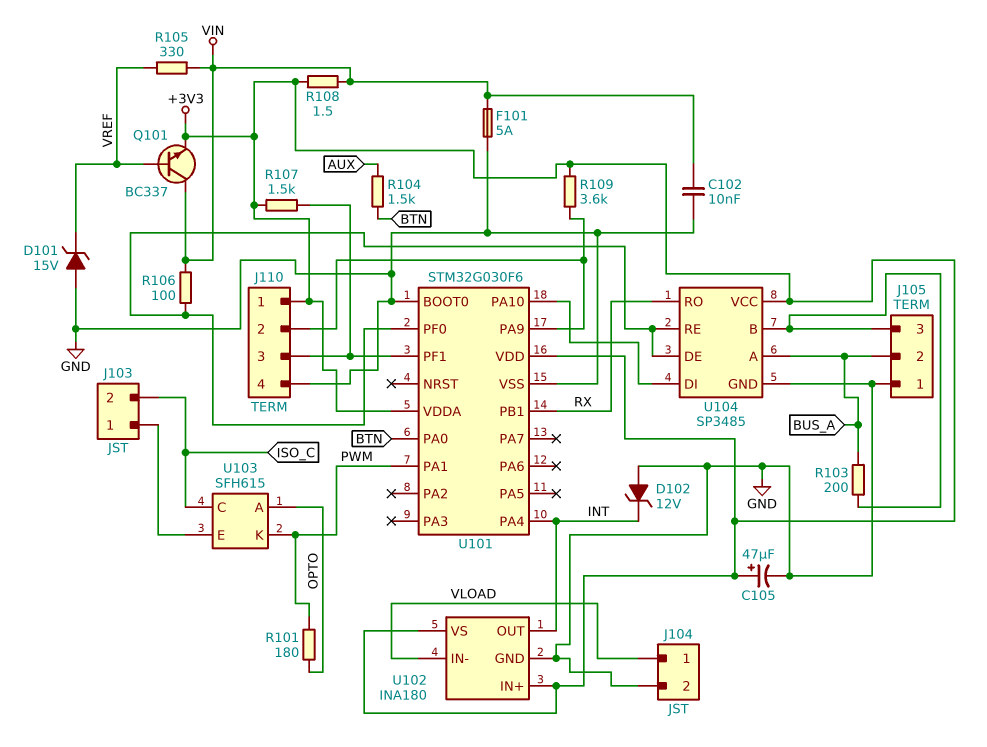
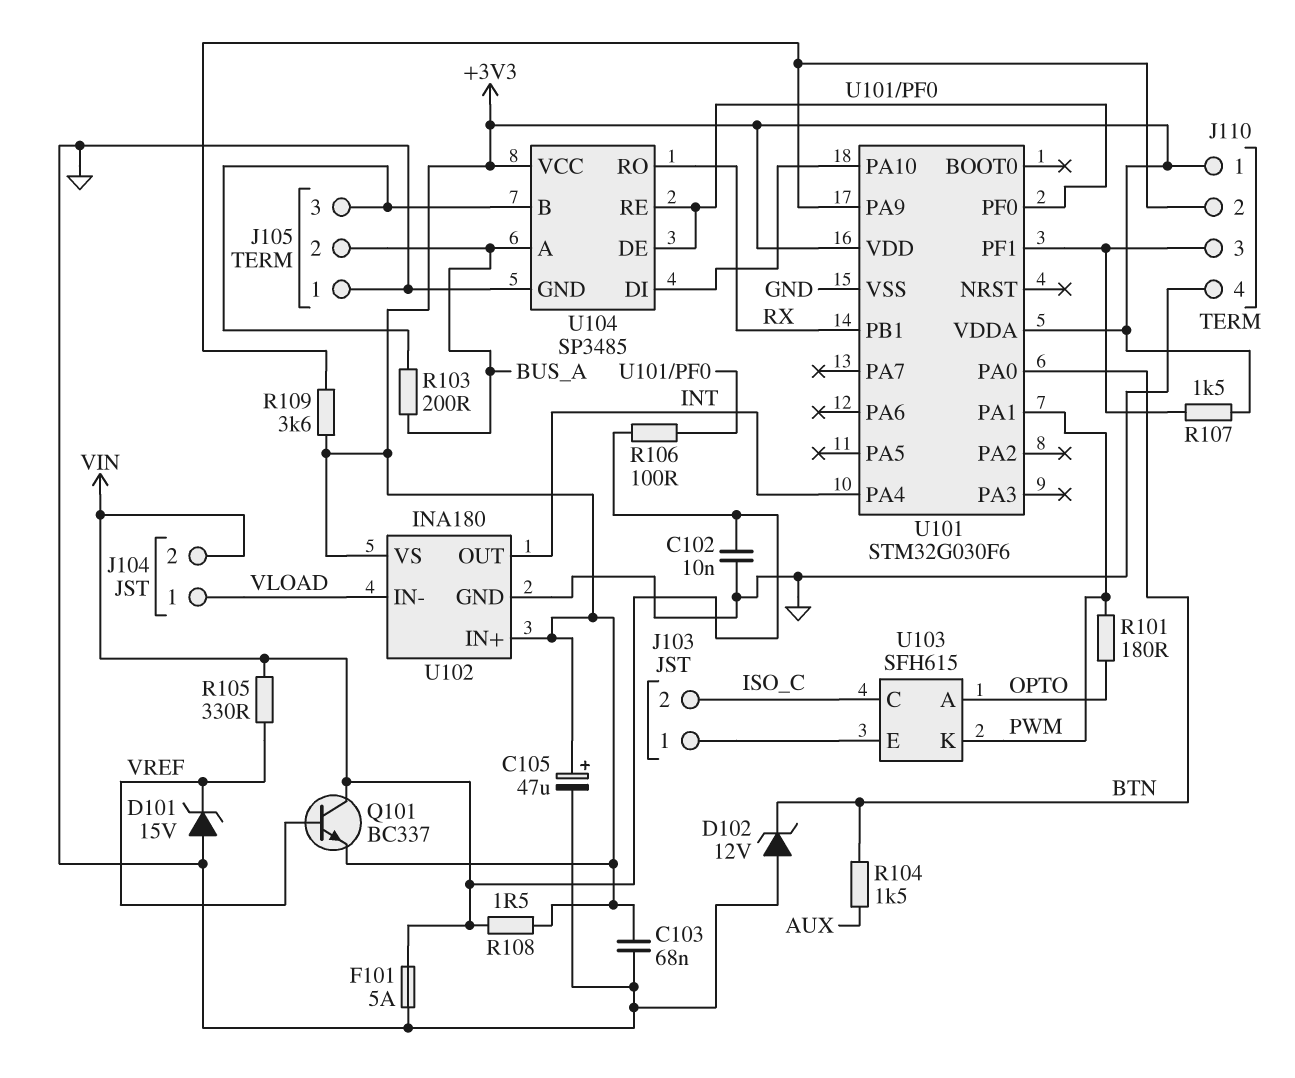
C103: none -> 68nF (+3V3, GND)
D102: zener 12V (A GND, K INT) -> zener 12V (A GND, K BTN)
J104 pin 2: GND -> VIN
U101 pin BOOT0: GND -> none

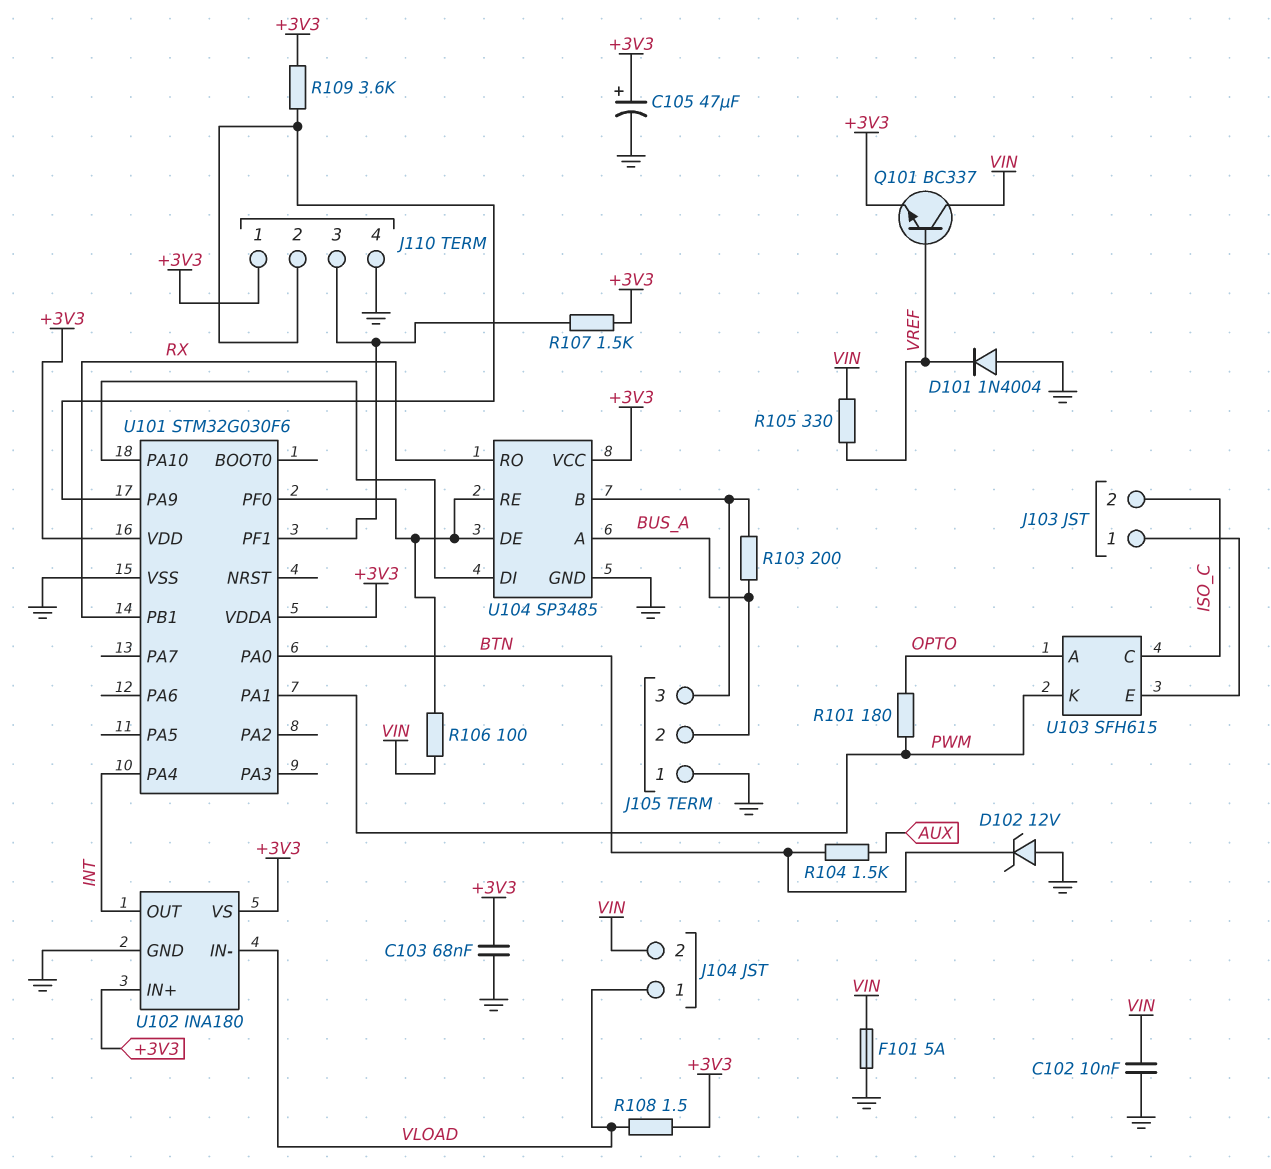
D101: zener 15V (A GND, K VREF) -> diode 1N4004 (A GND, K VREF)
R108: 1.5 (+3V3, VIN) -> 1.5 (+3V3, VLOAD)

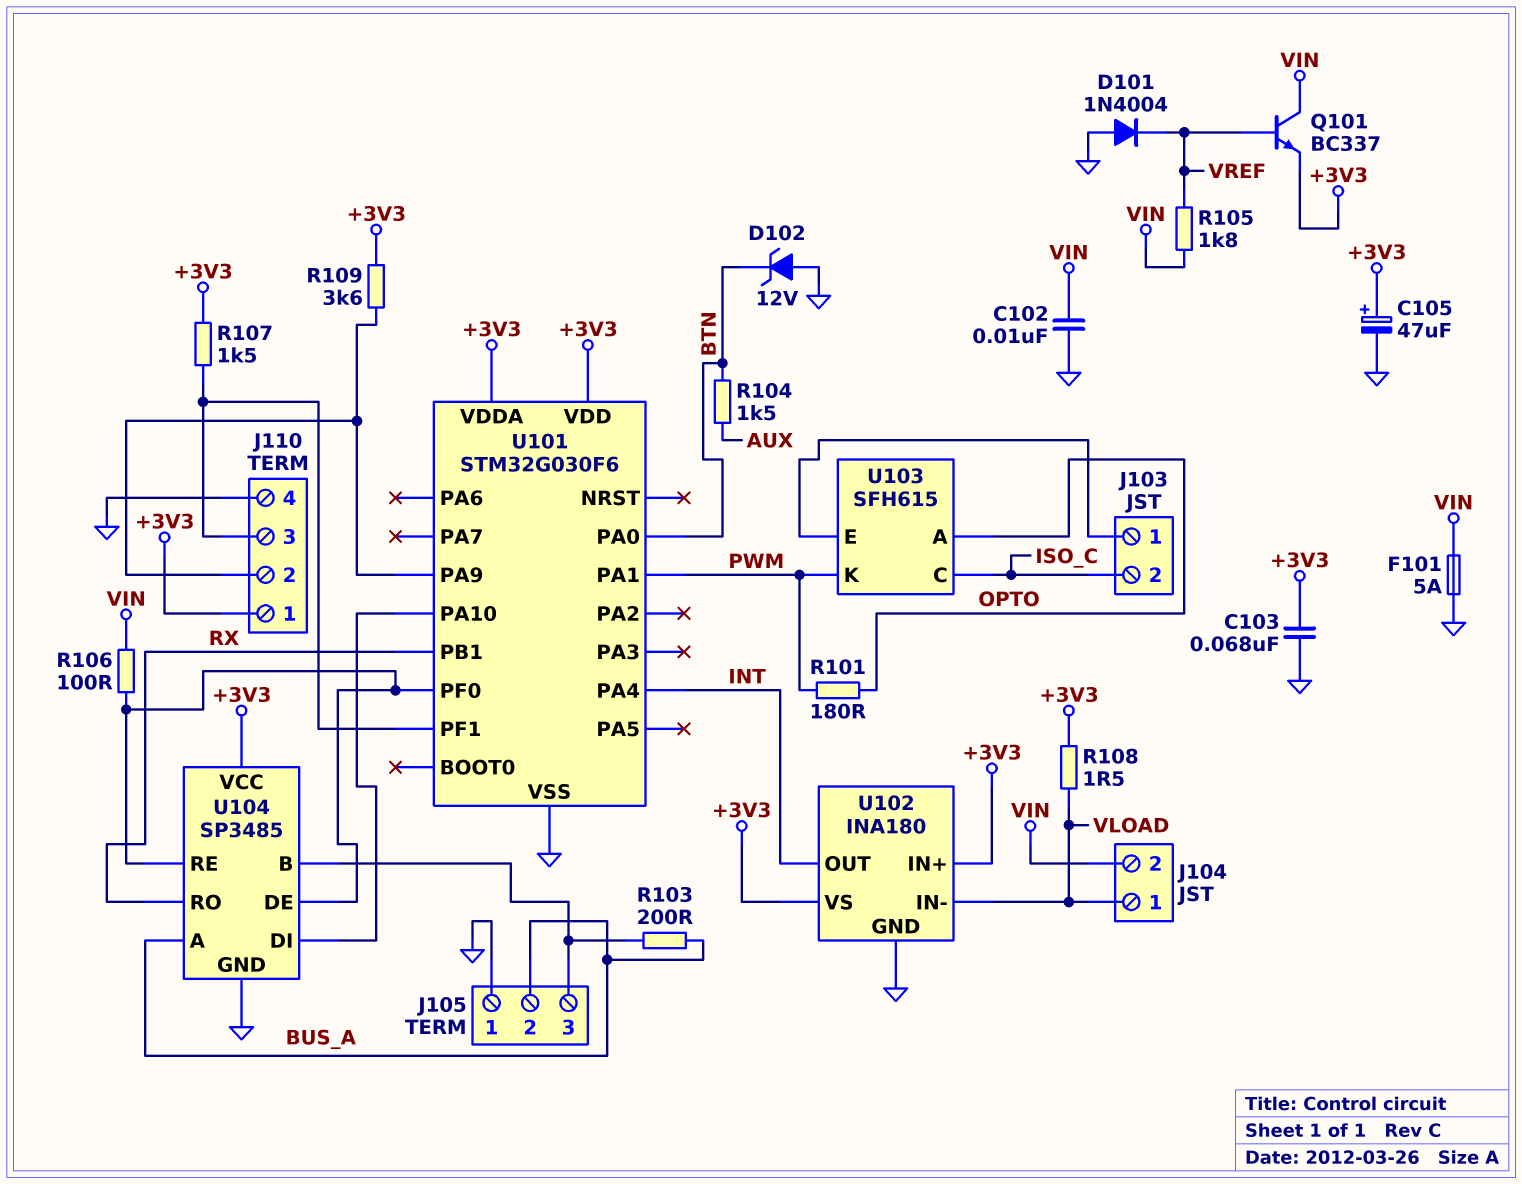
R105: 330 (VIN, VREF) -> 1.8k (VIN, VREF)

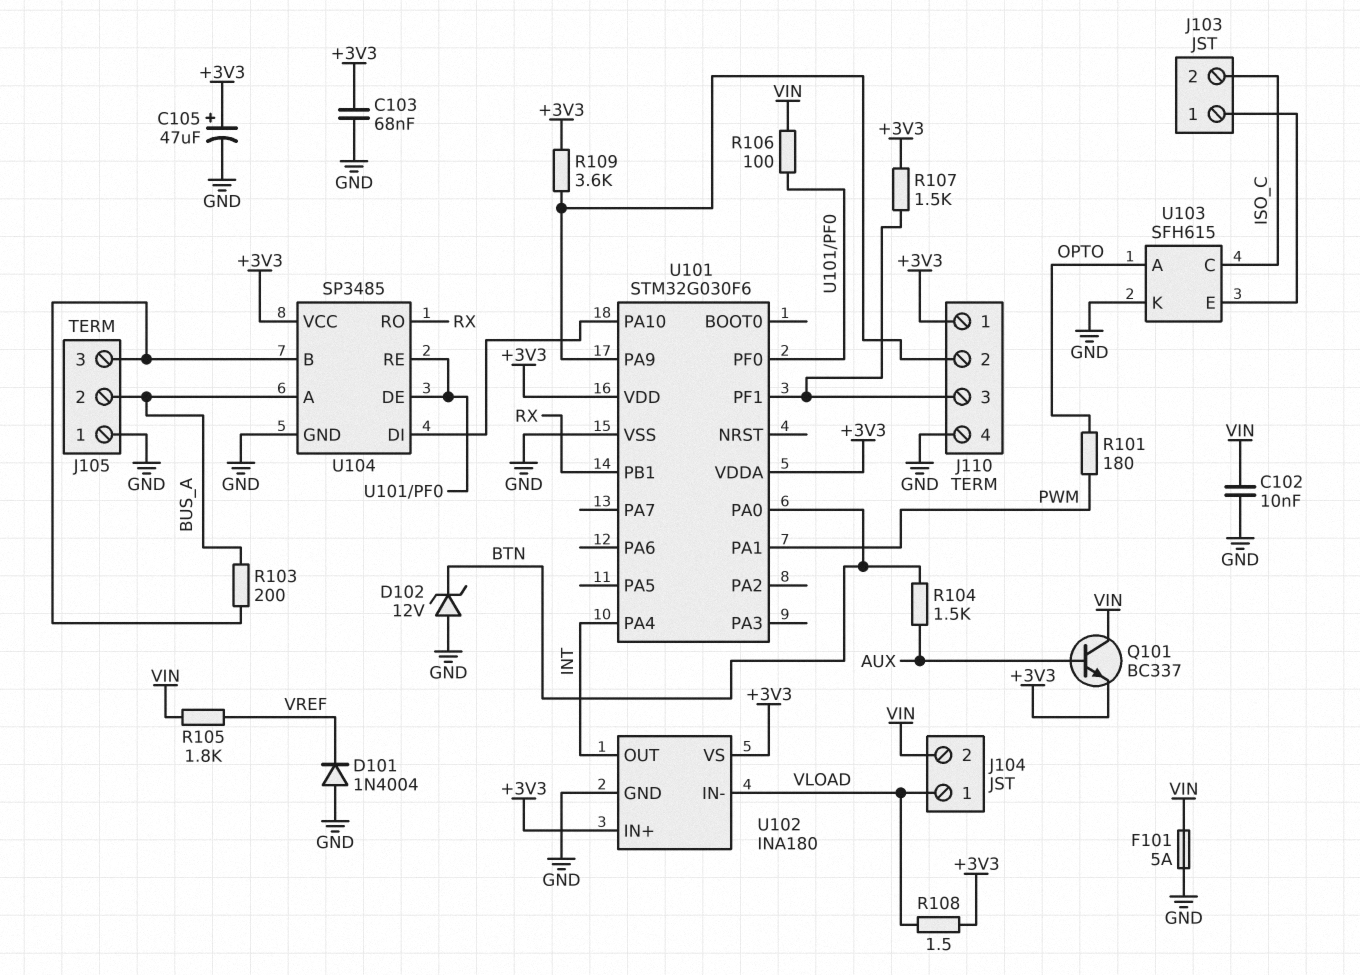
Q101: NPN BC337 (B VREF, C VIN, E +3V3) -> NPN BC337 (B AUX, C VIN, E +3V3)
U103 pin K: PWM -> GND

